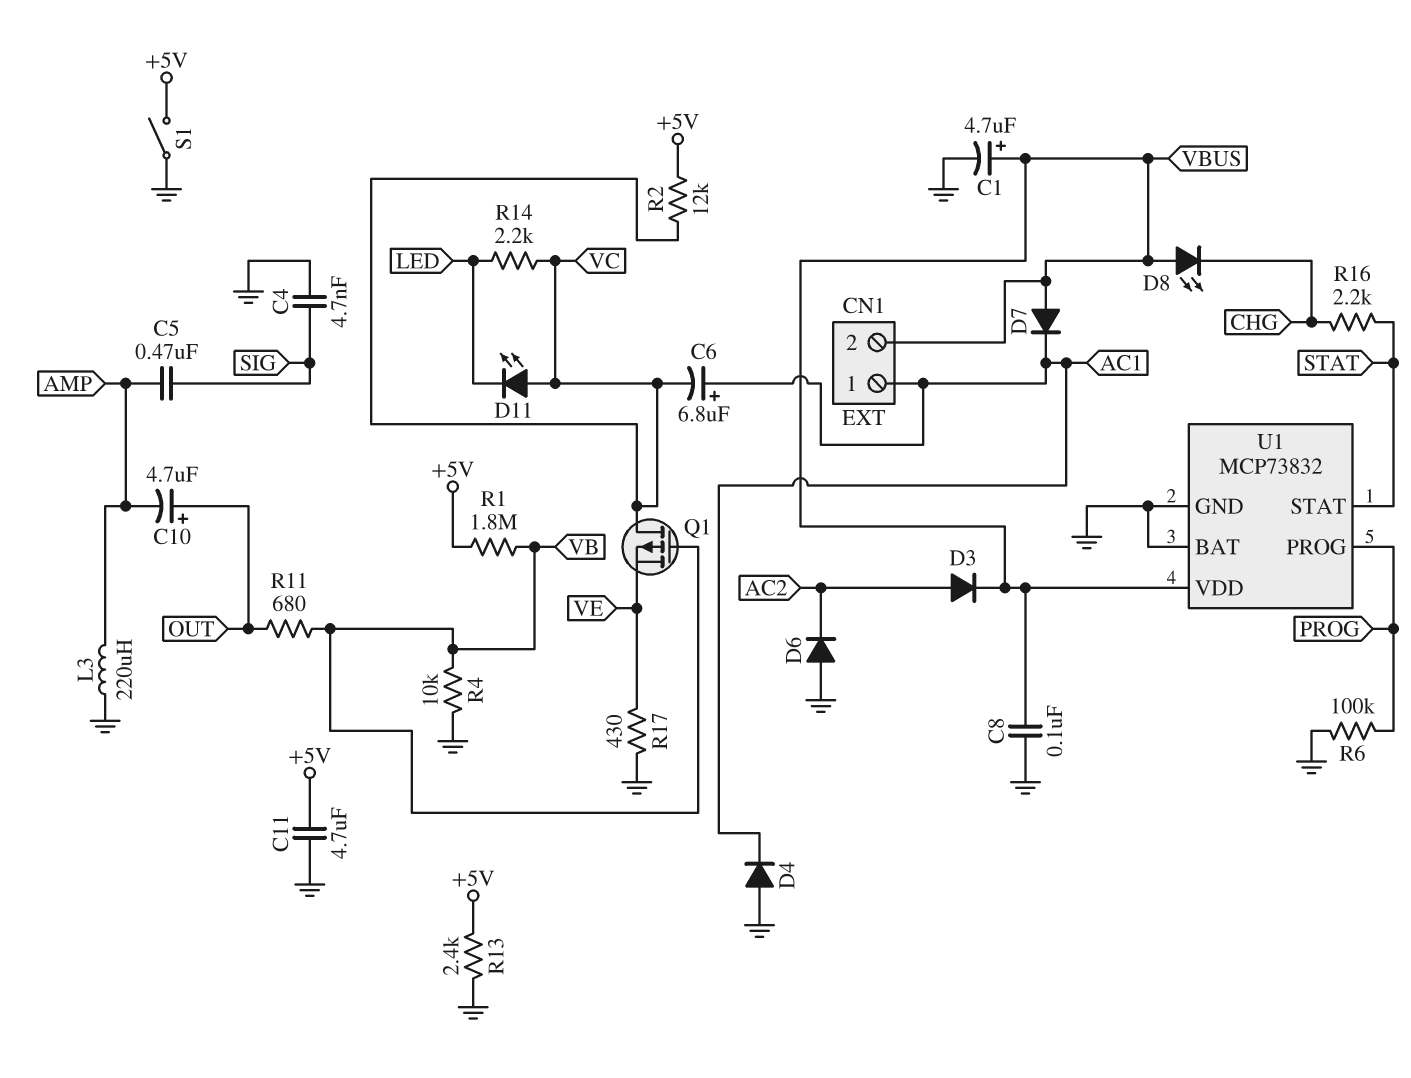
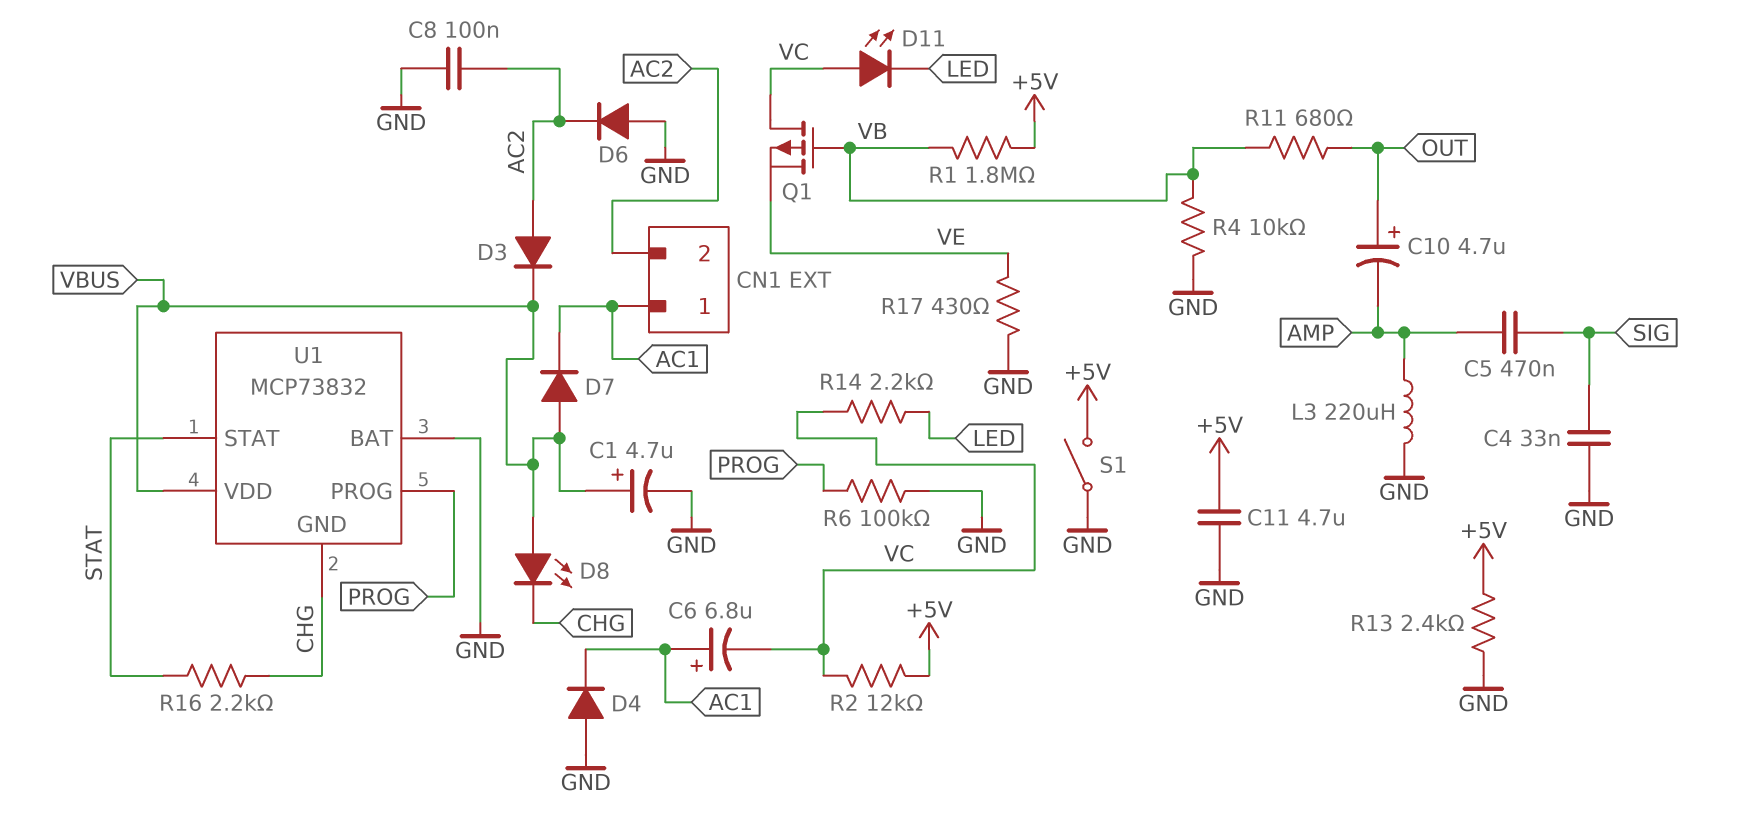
C4: 4.7nF (GND, SIG) -> 33nF (GND, SIG)
C8: 100nF (GND, VBUS) -> 100nF (AC2, GND)
CN1 pin 2: VBUS -> AC2
U1 pin GND: GND -> CHG

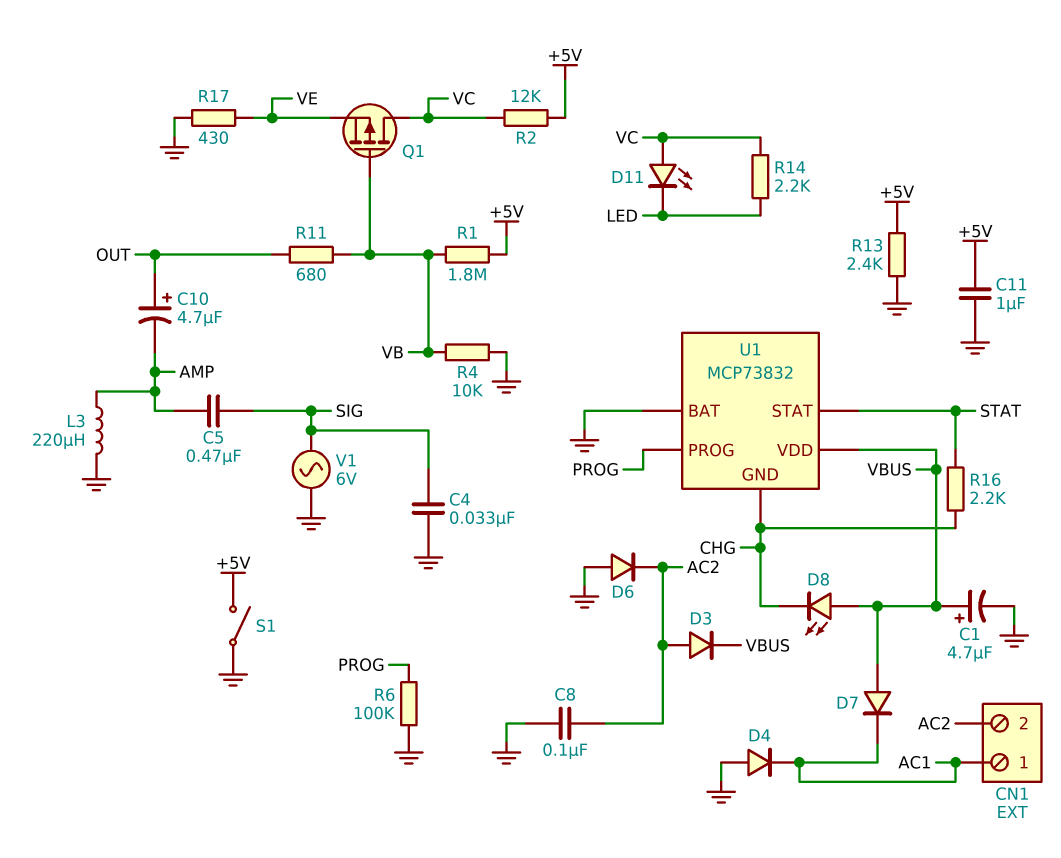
C6: 6.8uF (plus AC1, minus VC) -> none
C11: 4.7uF (+5V, GND) -> 1uF (+5V, GND)
V1: none -> AC 6V (GND, SIG)

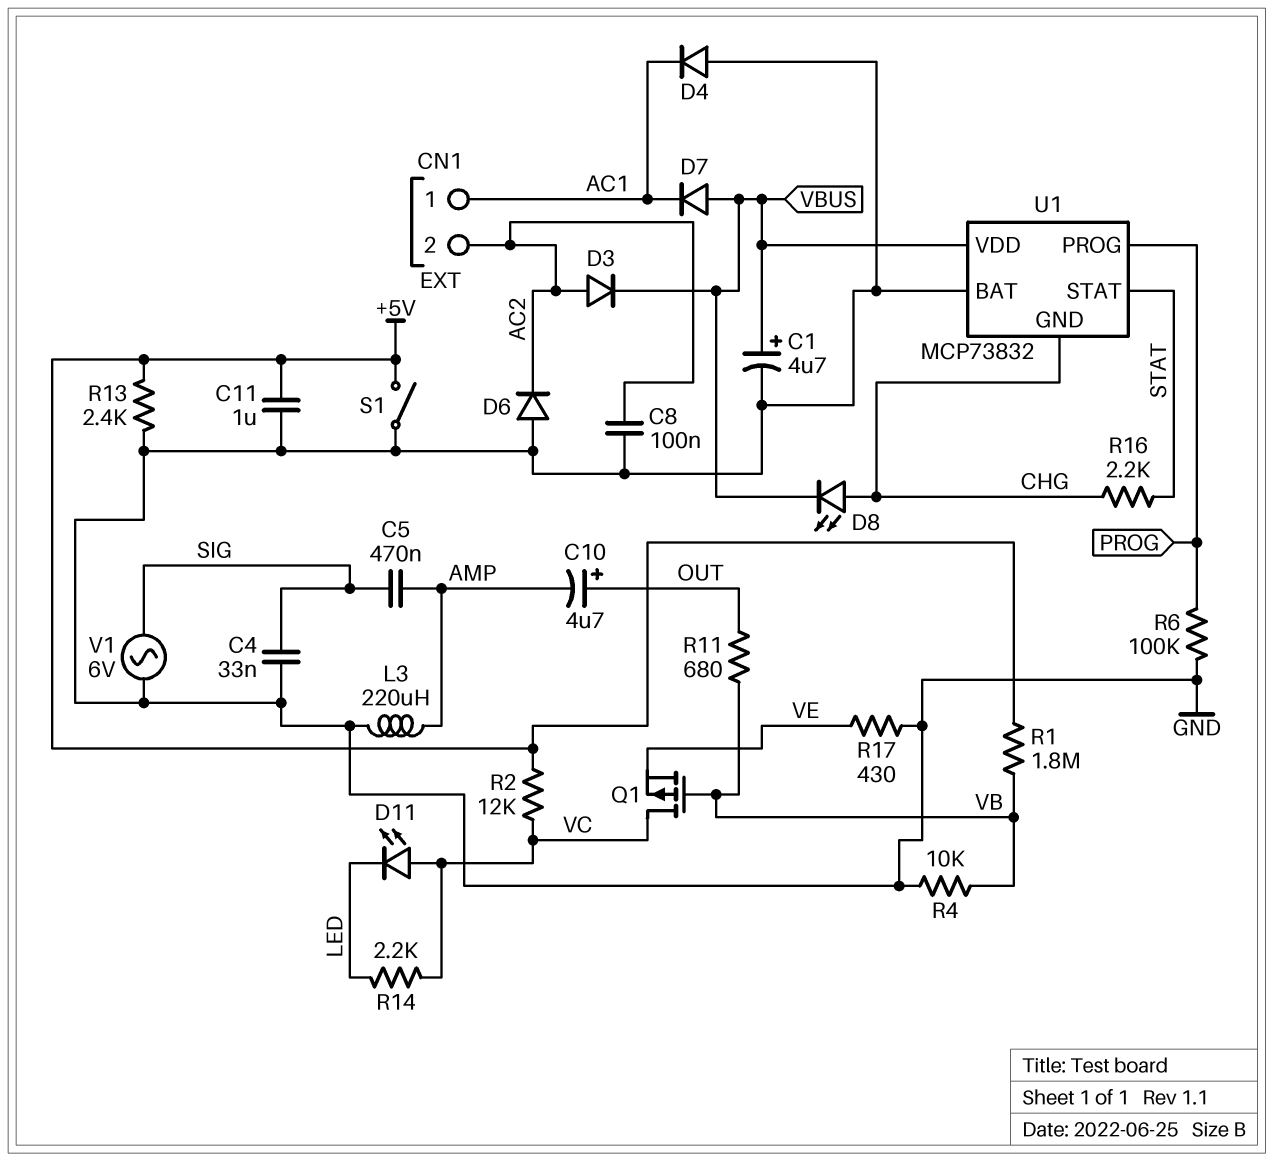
D8: LED (A VBUS, K CHG) -> LED (A CHG, K VBUS)

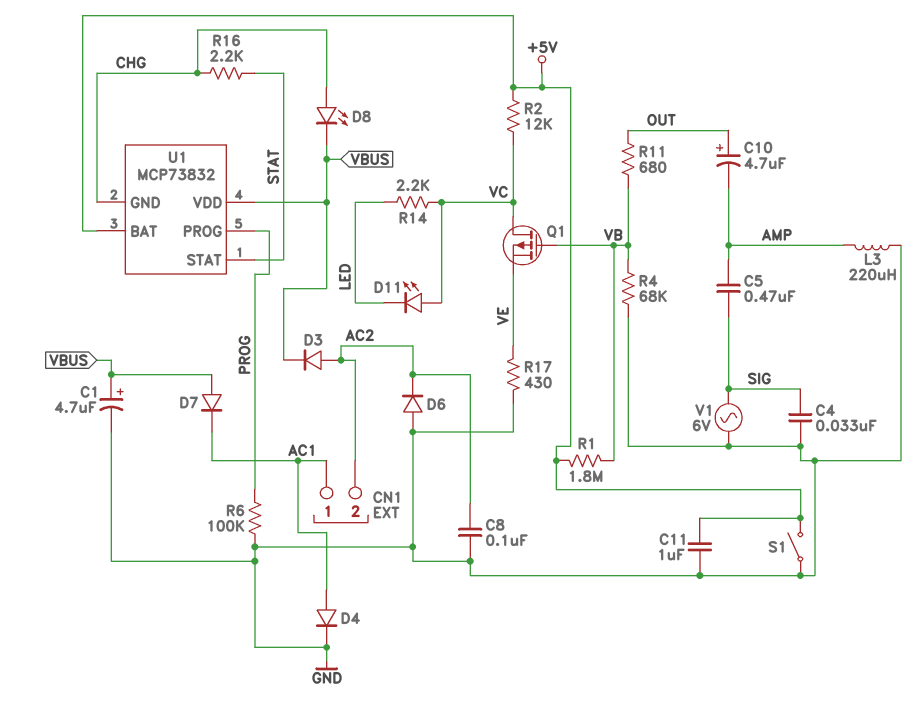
D4: diode (A GND, K AC1) -> diode (A AC1, K GND)
R4: 10k (GND, VB) -> 68k (GND, VB)
R13: 2.4k (+5V, GND) -> none
U1 pin BAT: GND -> +5V

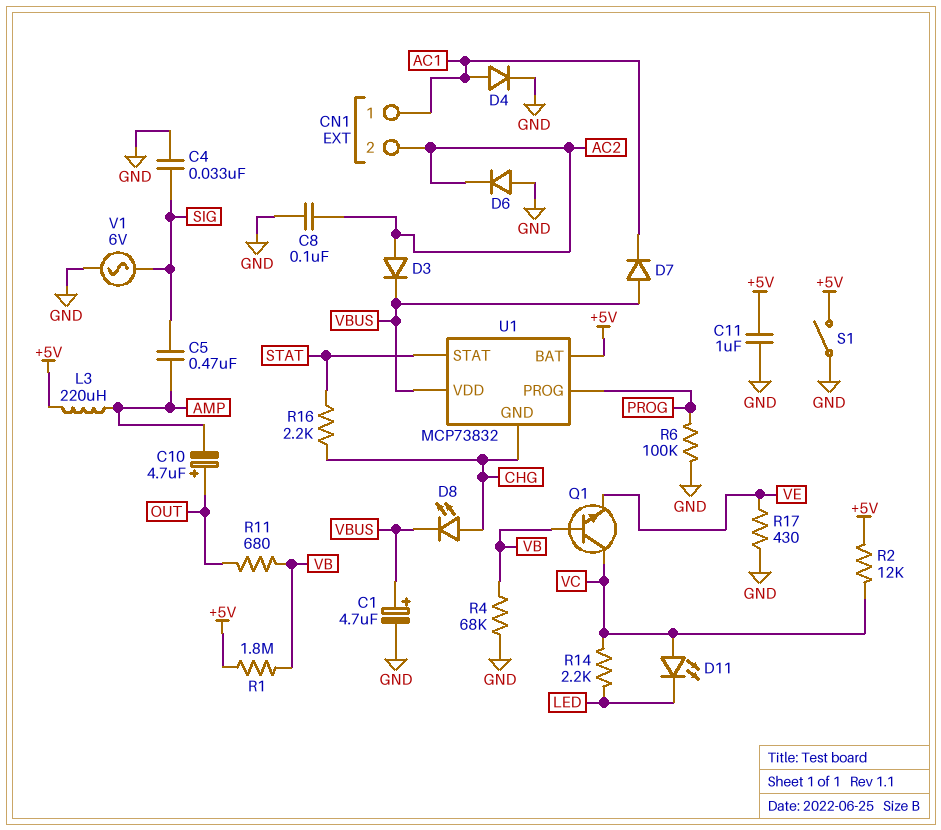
L3: 220uH (AMP, GND) -> 220uH (+5V, AMP)
Q1: PMOS (G VB, D VC, S VE) -> NPN (B VB, C VC, E VE)

